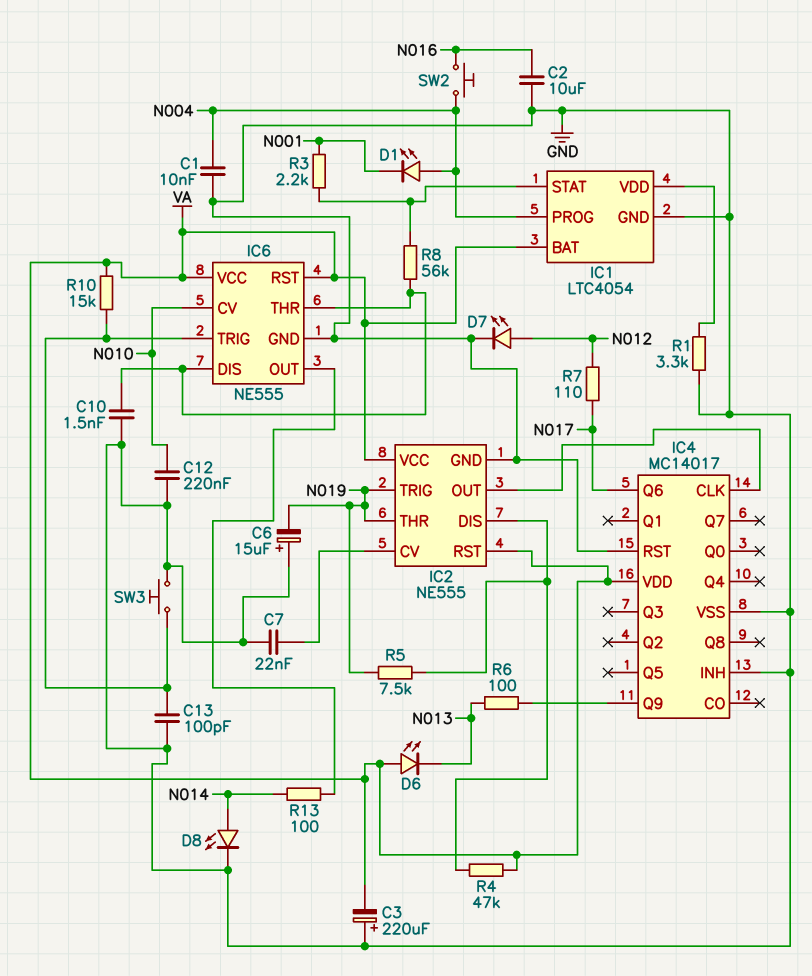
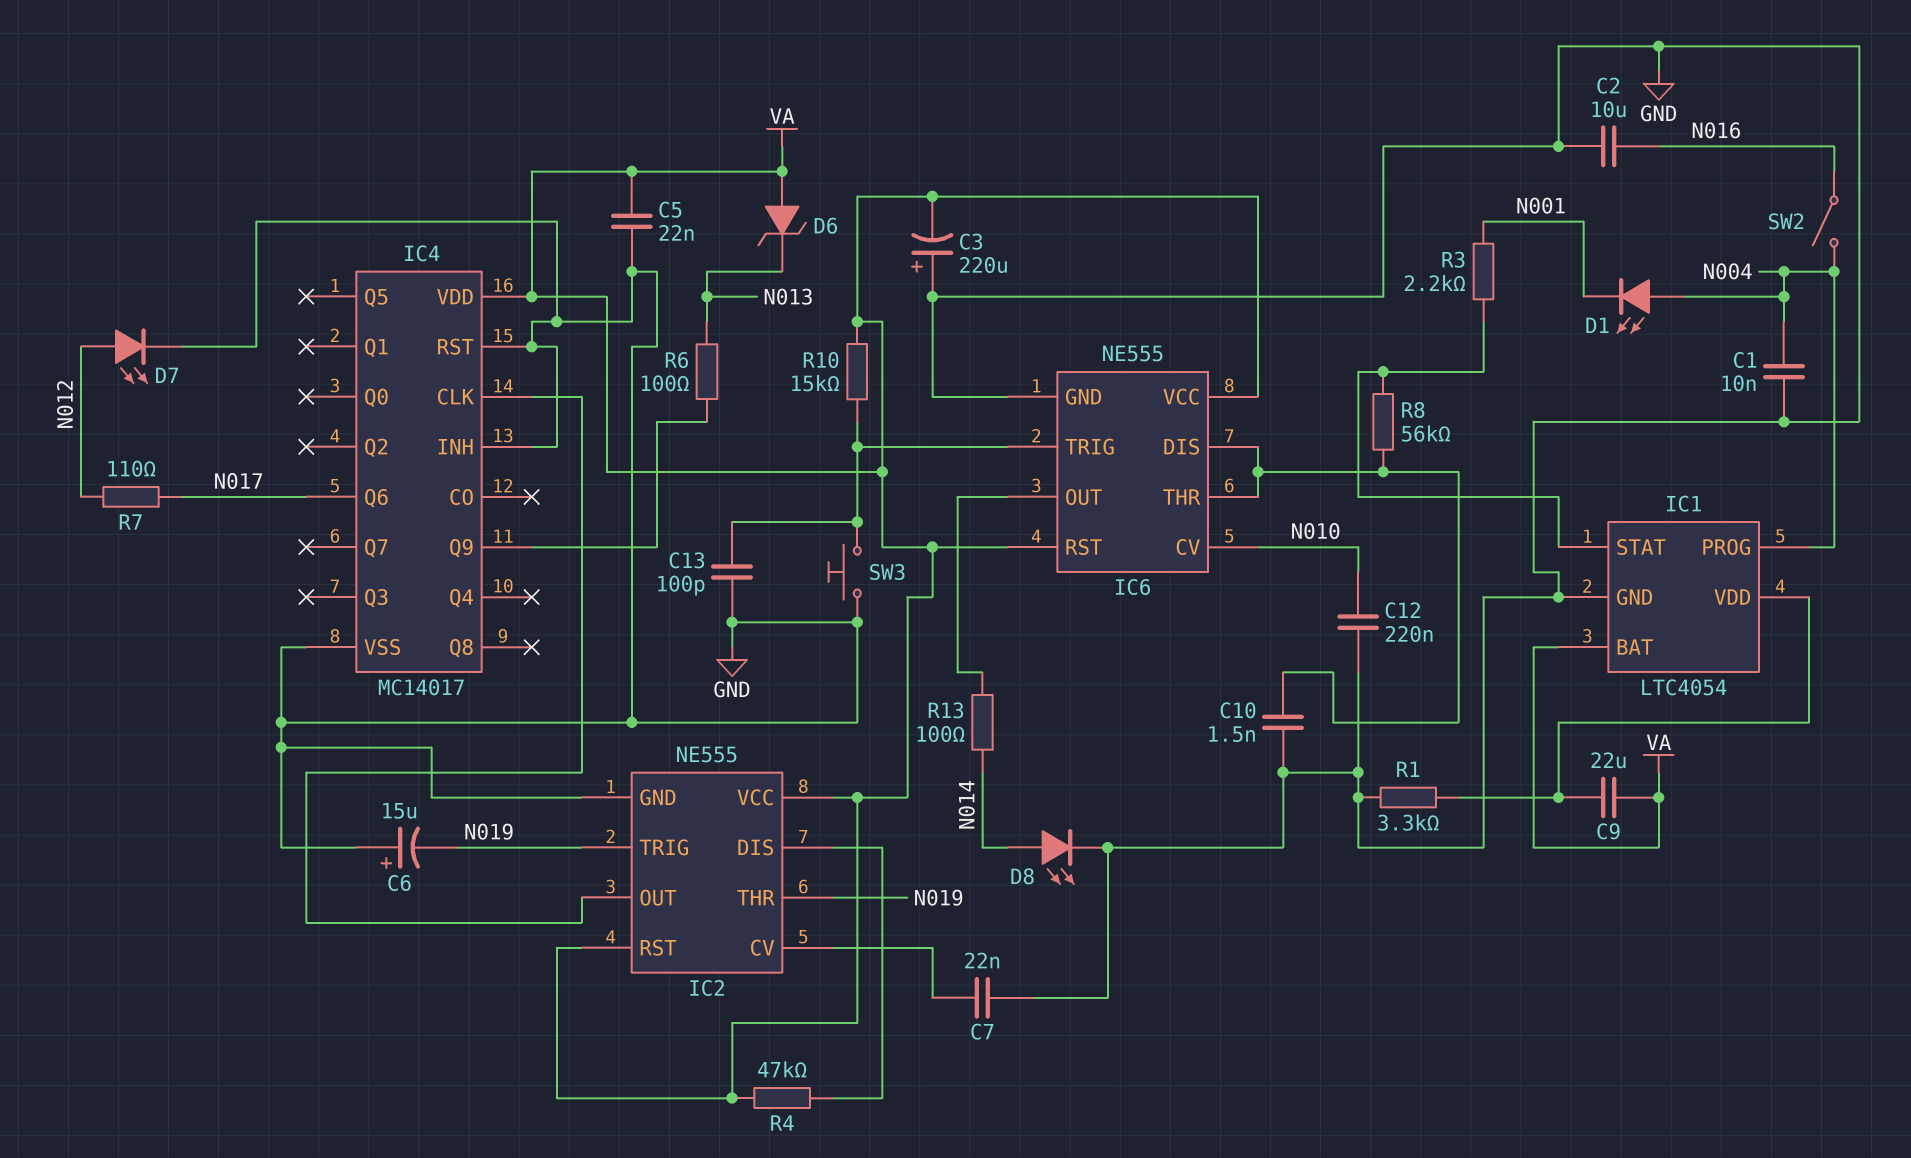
C5: none -> 22nF (GND, VA)
C9: none -> 22uF (IC1/VDD, VA)
D6: LED (A VA, K N013) -> zener (A VA, K N013)
R5: 7.5k (IC2/DIS, N019) -> none
SW2: button (N004, N016) -> switch (N004, N016)

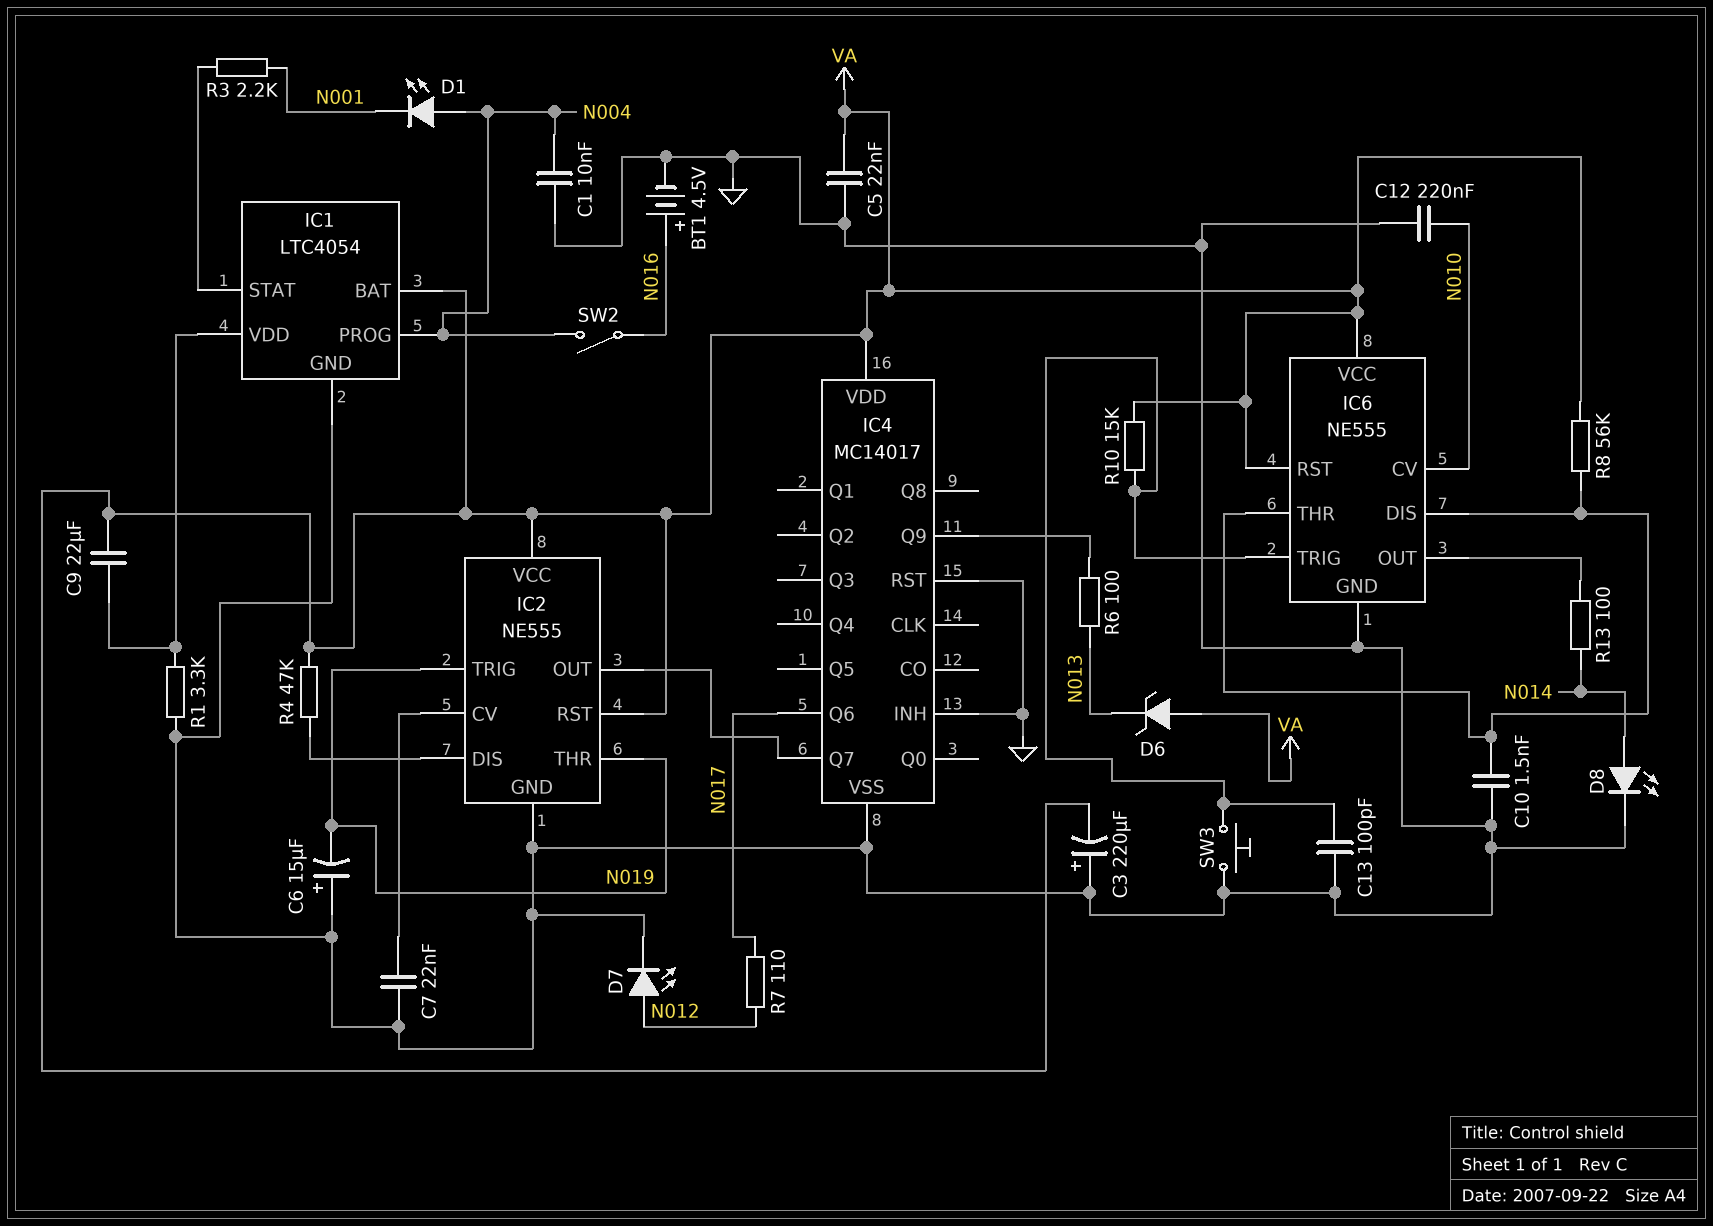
BT1: none -> 4.5V (plus N016, minus GND)
C2: 10uF (GND, N016) -> none
IC4 pin CLK: IC2/OUT -> none
IC4 pin Q7: none -> IC2/OUT
R8: 56k (IC1/STAT, IC6/DIS) -> 56k (IC6/DIS, VA)

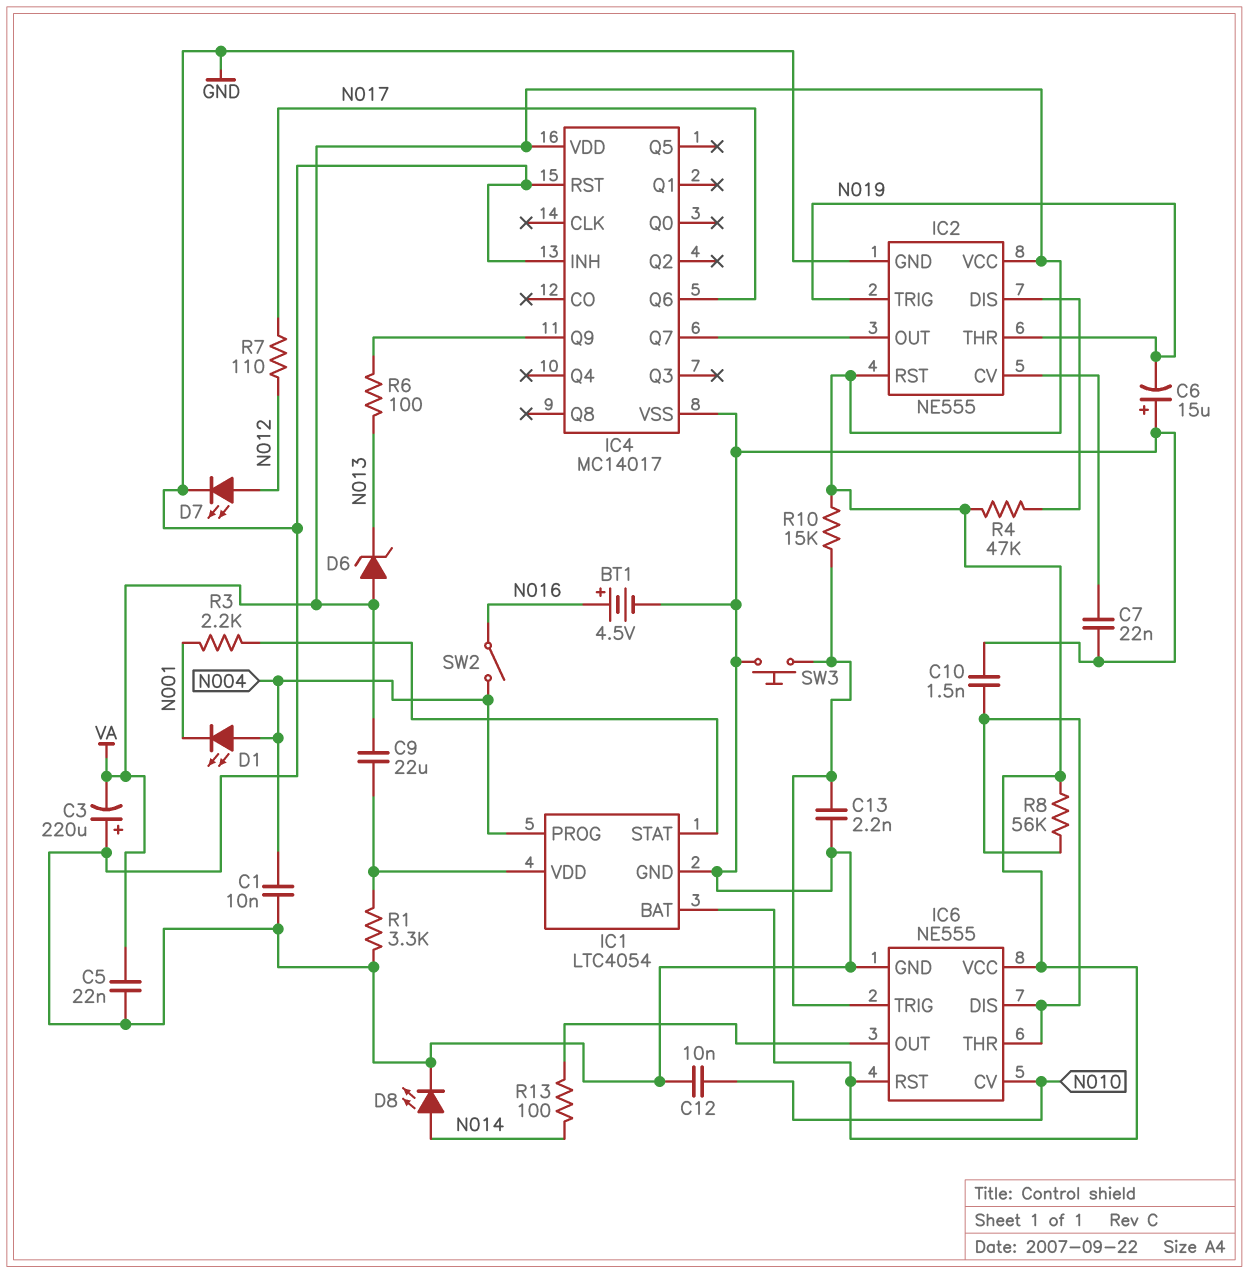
C12: 220nF (GND, N010) -> 10nF (GND, N010)
C13: 100pF (GND, IC6/TRIG) -> 2.2nF (GND, IC6/TRIG)

